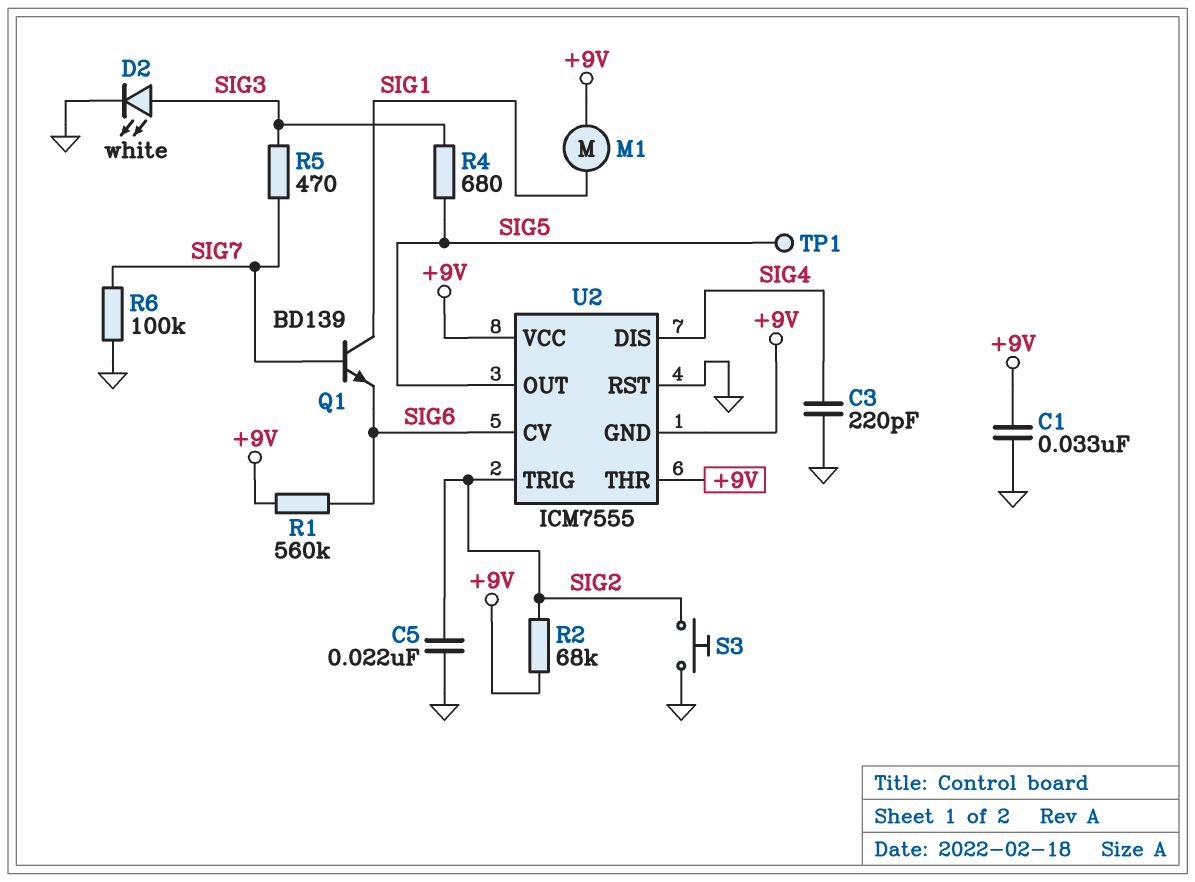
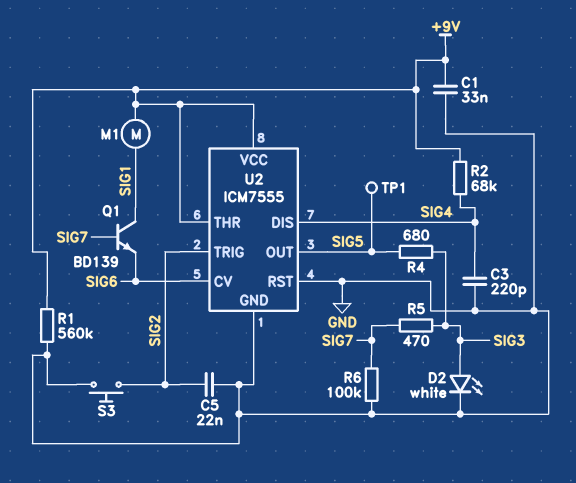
R1: 560k (+9V, SIG6) -> 560k (+9V, GND)
R2: 68k (+9V, SIG2) -> 68k (+9V, SIG4)
U2 pin GND: +9V -> GND

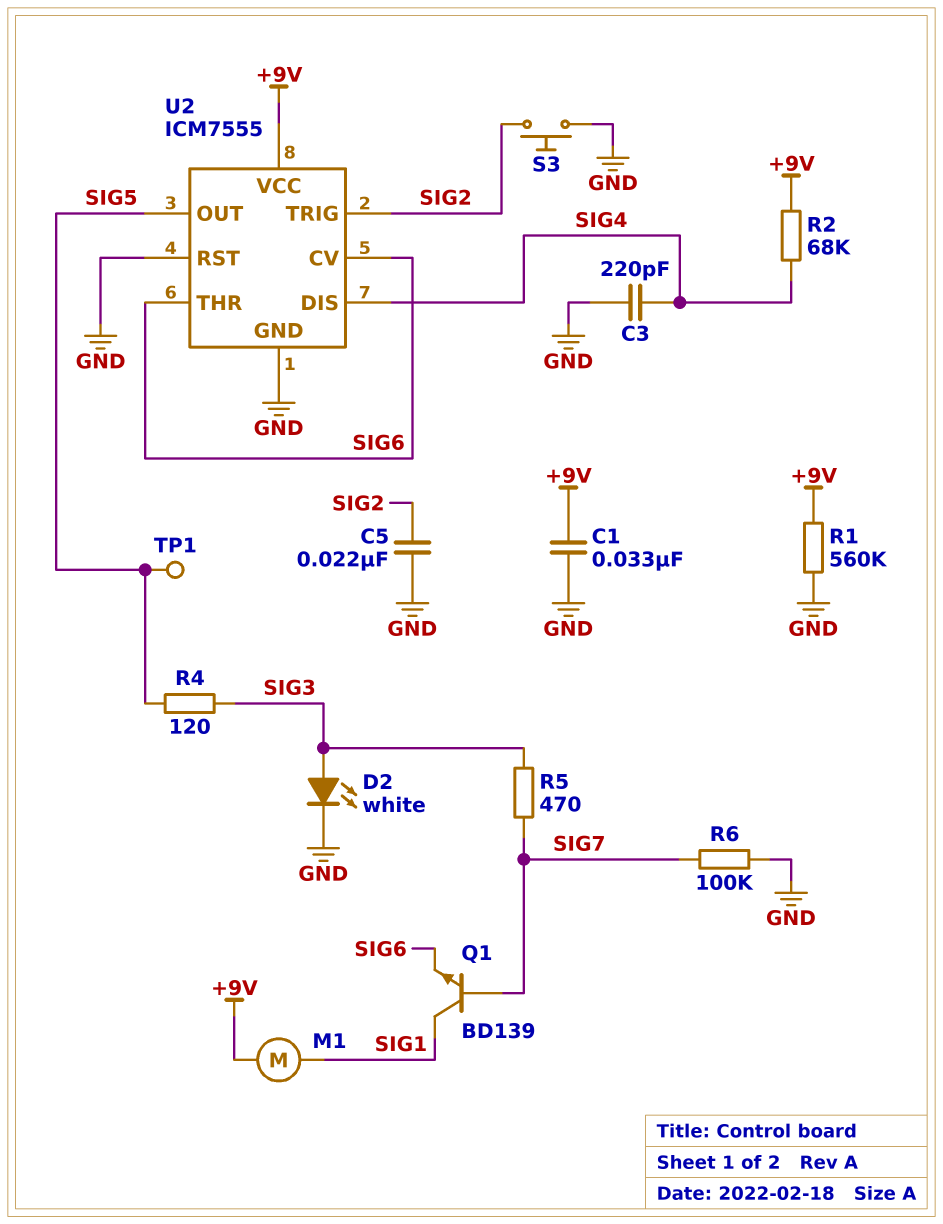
R4: 680 (SIG3, SIG5) -> 120 (SIG3, SIG5)
U2 pin THR: +9V -> SIG6

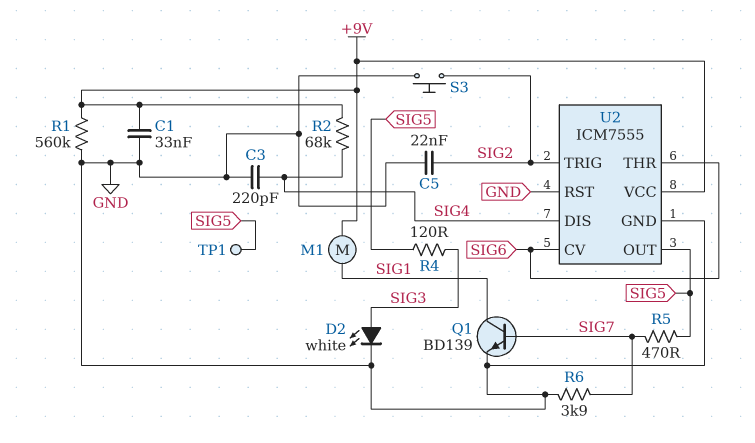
Q1: NPN BD139 (B SIG7, C SIG1, E SIG6) -> NPN BD139 (B SIG7, C SIG1, E GND)
R5: 470 (SIG3, SIG7) -> 470 (SIG5, SIG7)
R6: 100k (GND, SIG7) -> 3.9k (GND, SIG7)

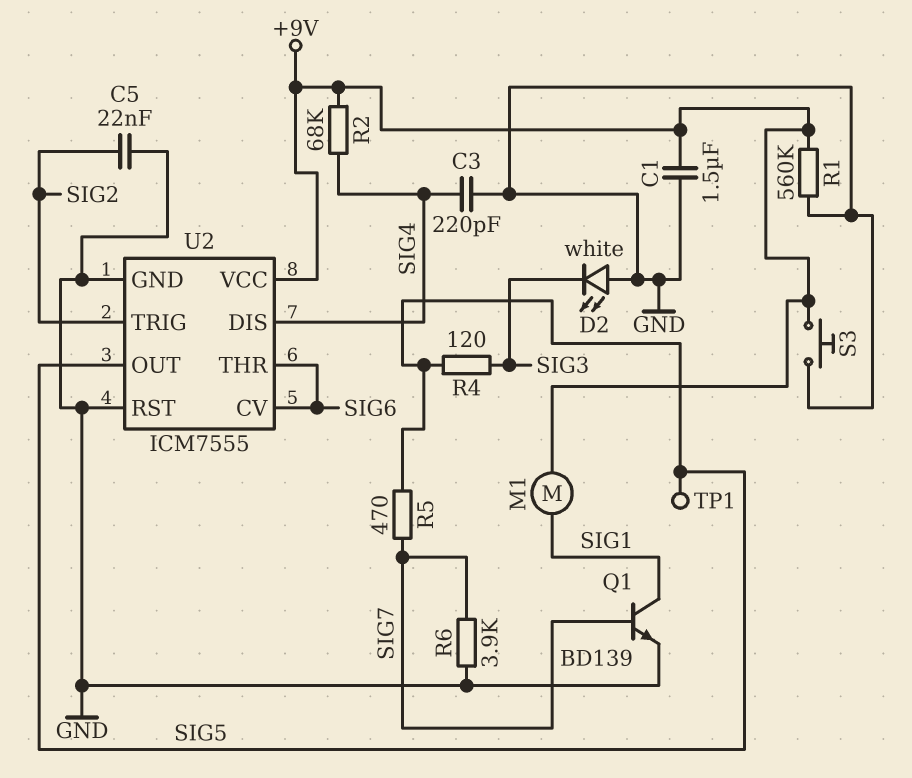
C1: 33nF (+9V, GND) -> 1.5uF (+9V, GND)
D2: LED white (A SIG3, K GND) -> LED white (A GND, K SIG3)
S3: button (GND, SIG2) -> button (+9V, GND)

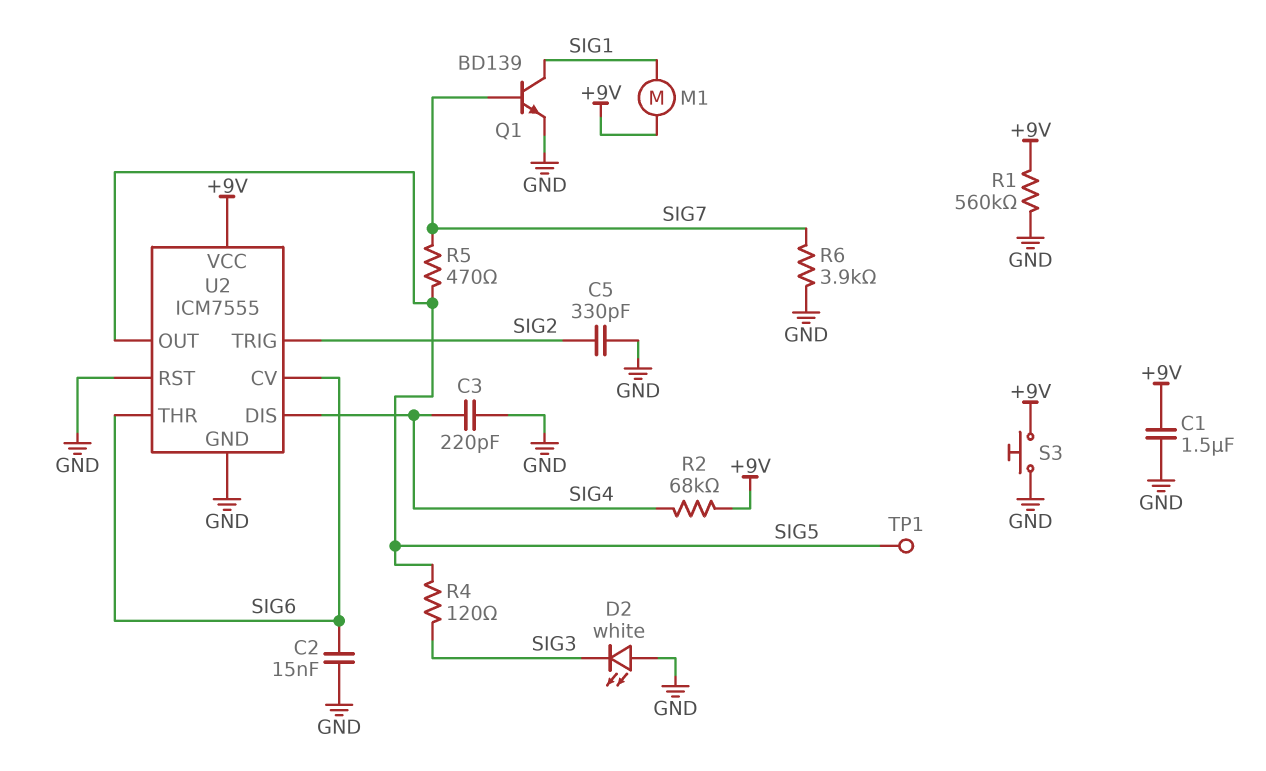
C2: none -> 15nF (GND, SIG6)
C5: 22nF (GND, SIG2) -> 330pF (GND, SIG2)

